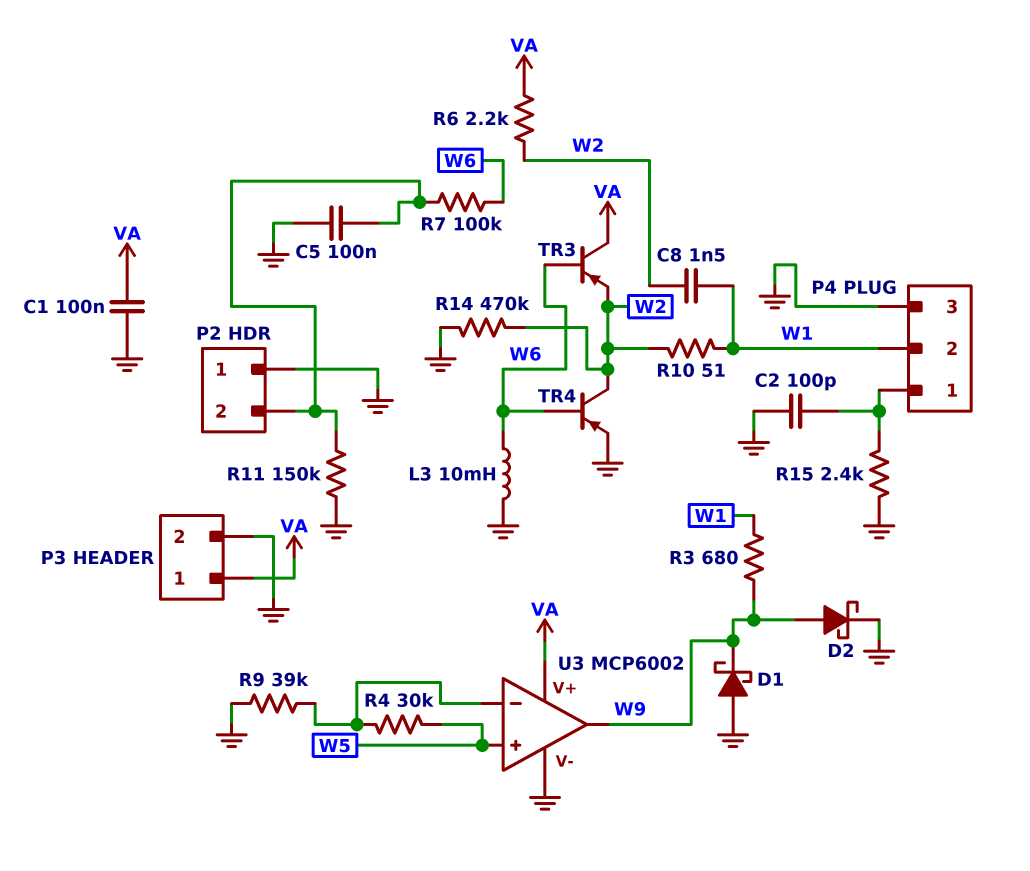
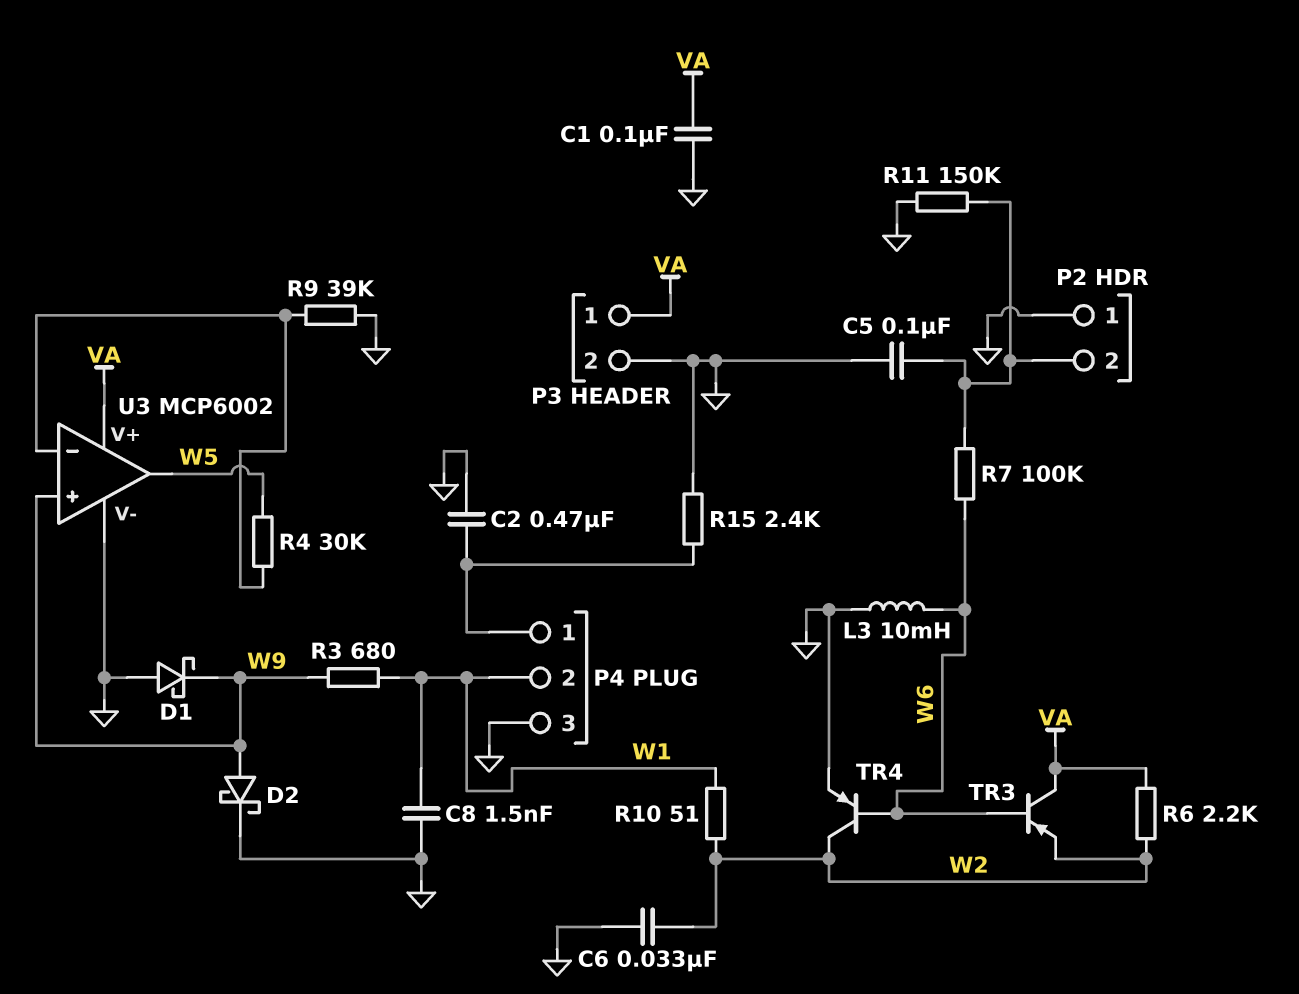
C2: 100pF (GND, P4/1) -> 470nF (GND, P4/1)
C6: none -> 33nF (GND, W2)
C8: 1.5nF (W1, W2) -> 1.5nF (GND, W1)
R14: 470k (GND, W2) -> none
U3 pin in+: W5 -> W9
U3 pin out: W9 -> W5

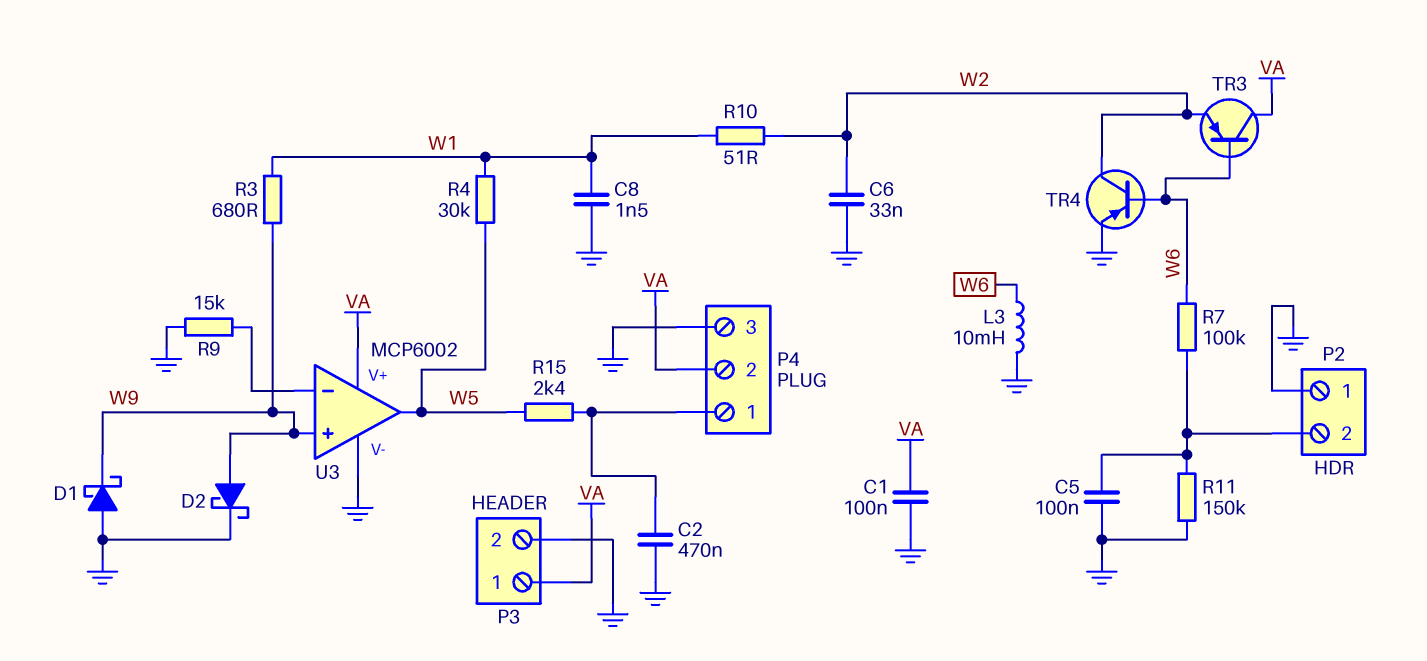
P4 pin 2: W1 -> VA
R4: 30k (U3/in-, W5) -> 30k (W1, W5)
R6: 2.2k (VA, W2) -> none
R9: 39k (GND, U3/in-) -> 15k (GND, U3/in-)
R15: 2.4k (GND, P4/1) -> 2.4k (P4/1, W5)

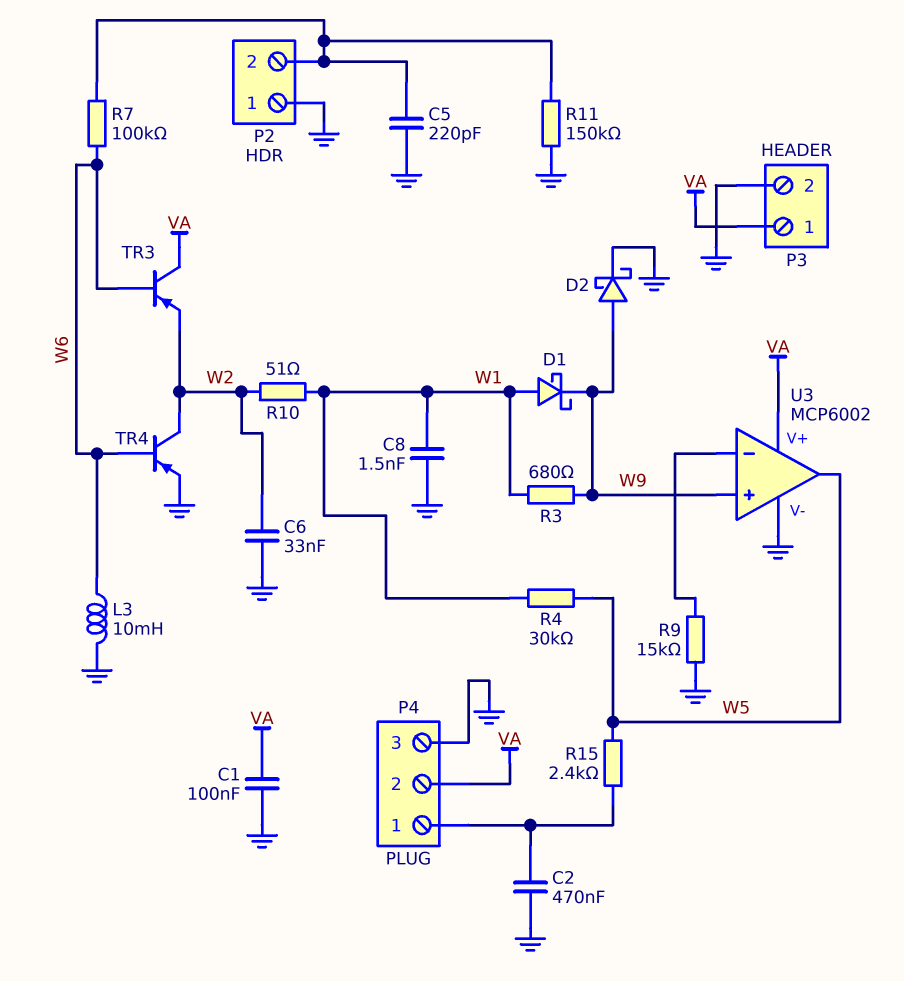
C5: 100nF (GND, P2/2) -> 220pF (GND, P2/2)
D1: schottky (A GND, K W9) -> schottky (A W1, K W9)

